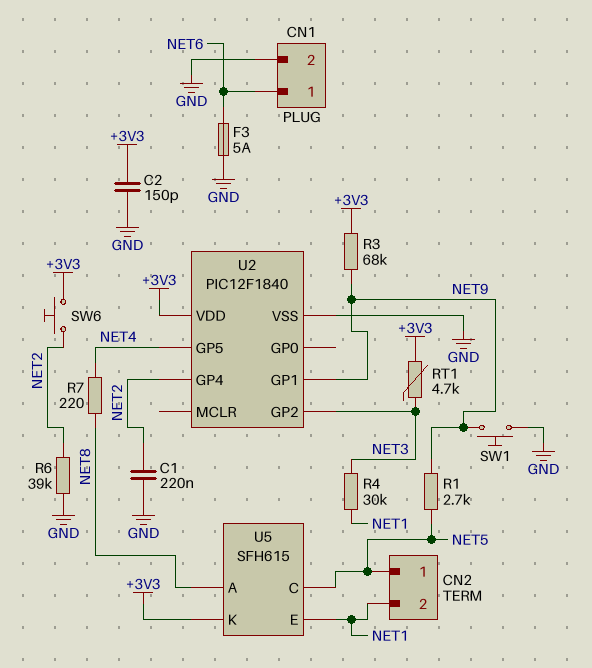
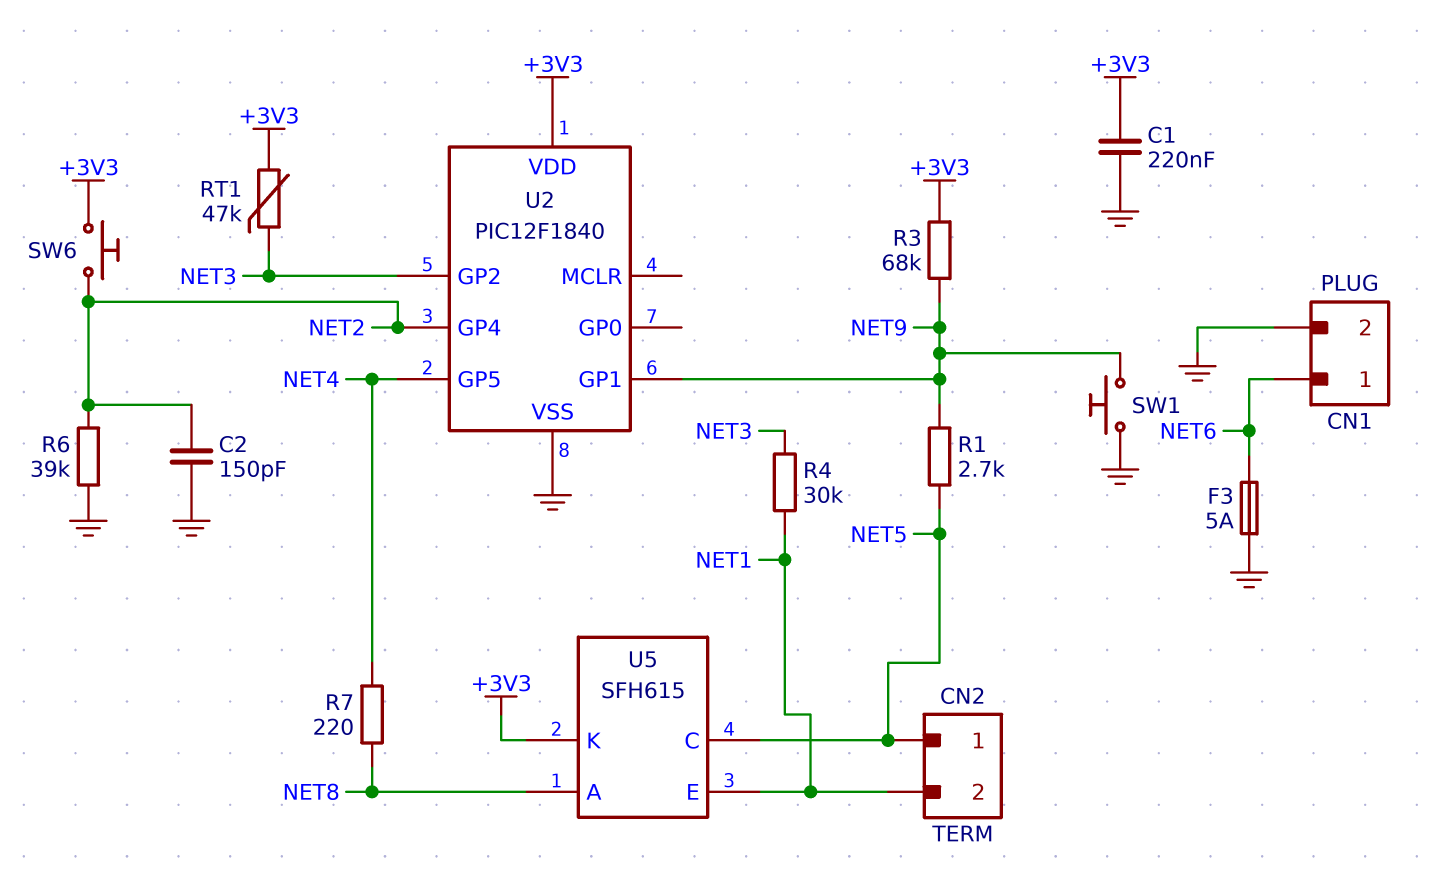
C1: 220nF (GND, NET2) -> 220nF (+3V3, GND)
C2: 150pF (+3V3, GND) -> 150pF (GND, NET2)
RT1: 4.7k (+3V3, NET3) -> 47k (+3V3, NET3)

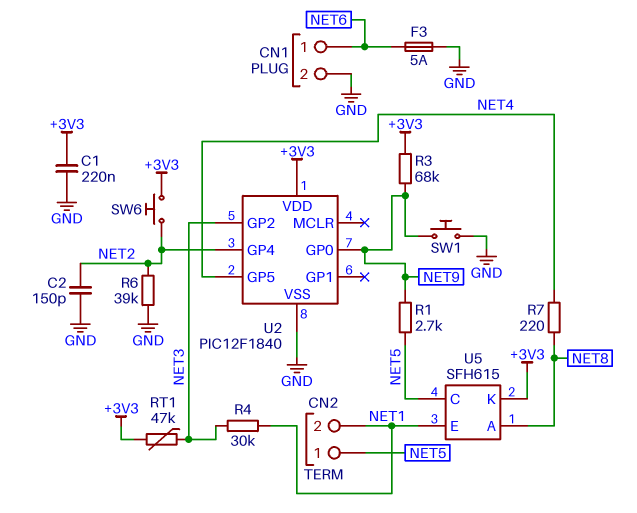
U2 pin GP0: none -> NET9
U2 pin GP1: NET9 -> none

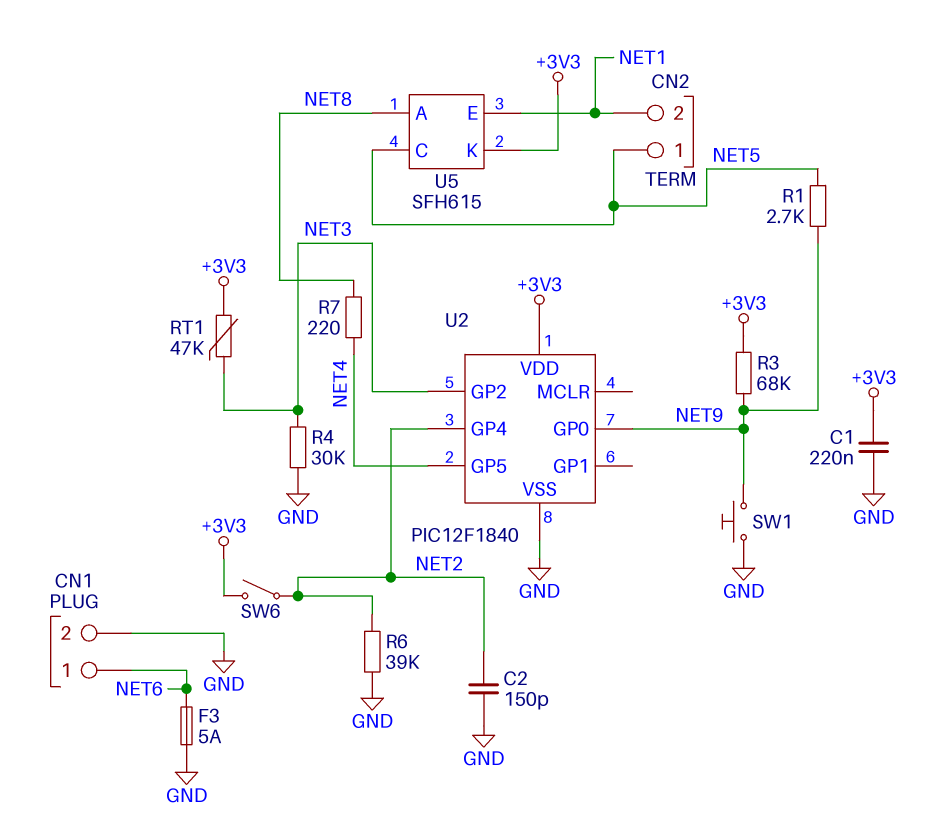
R4: 30k (NET1, NET3) -> 30k (GND, NET3)
SW6: button (+3V3, NET2) -> switch (+3V3, NET2)

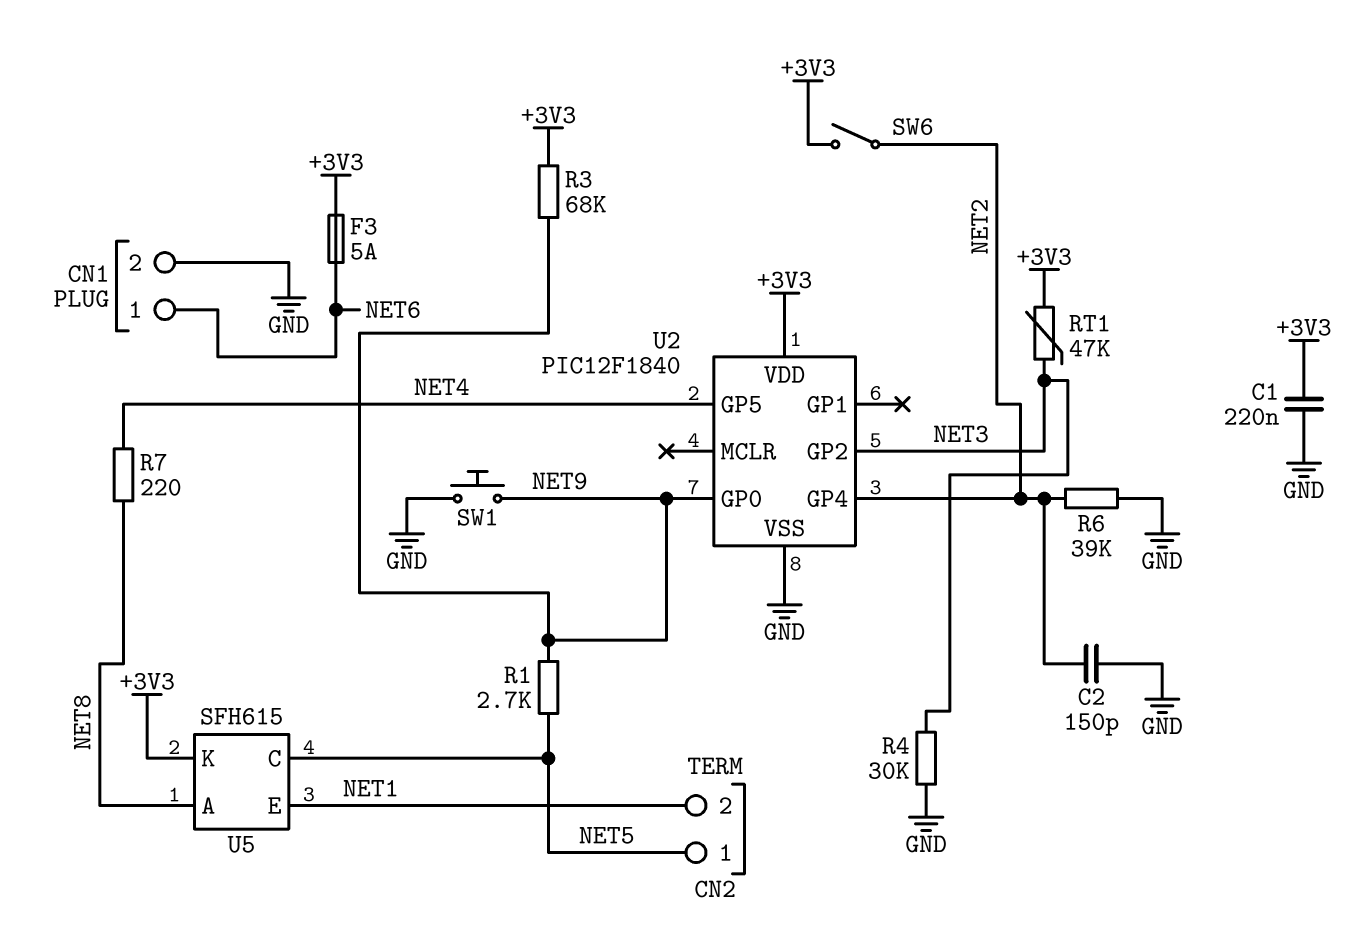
F3: 5A (GND, NET6) -> 5A (+3V3, NET6)

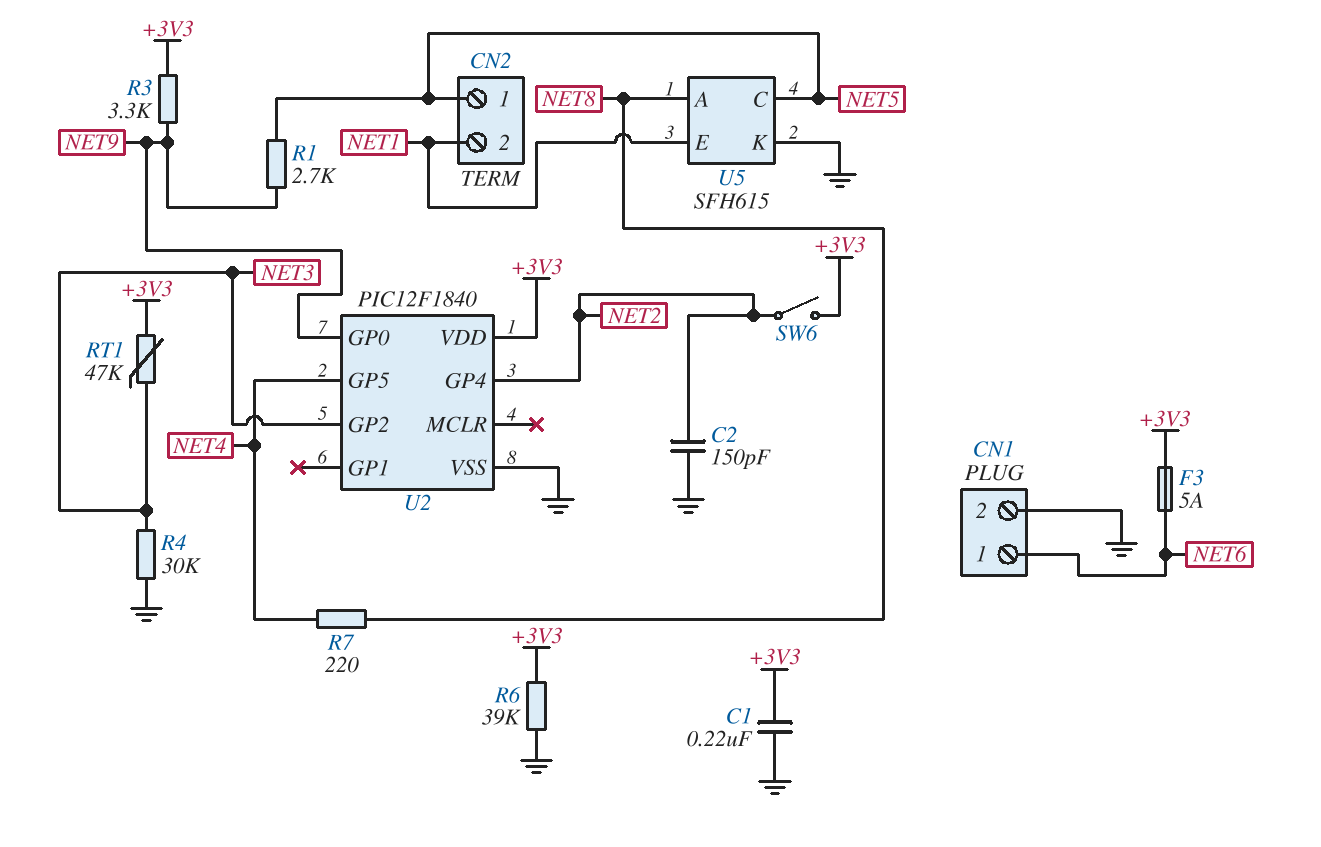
R3: 68k (+3V3, NET9) -> 3.3k (+3V3, NET9)
R6: 39k (GND, NET2) -> 39k (+3V3, GND)
SW1: button (GND, NET9) -> none
U5 pin K: +3V3 -> GND

